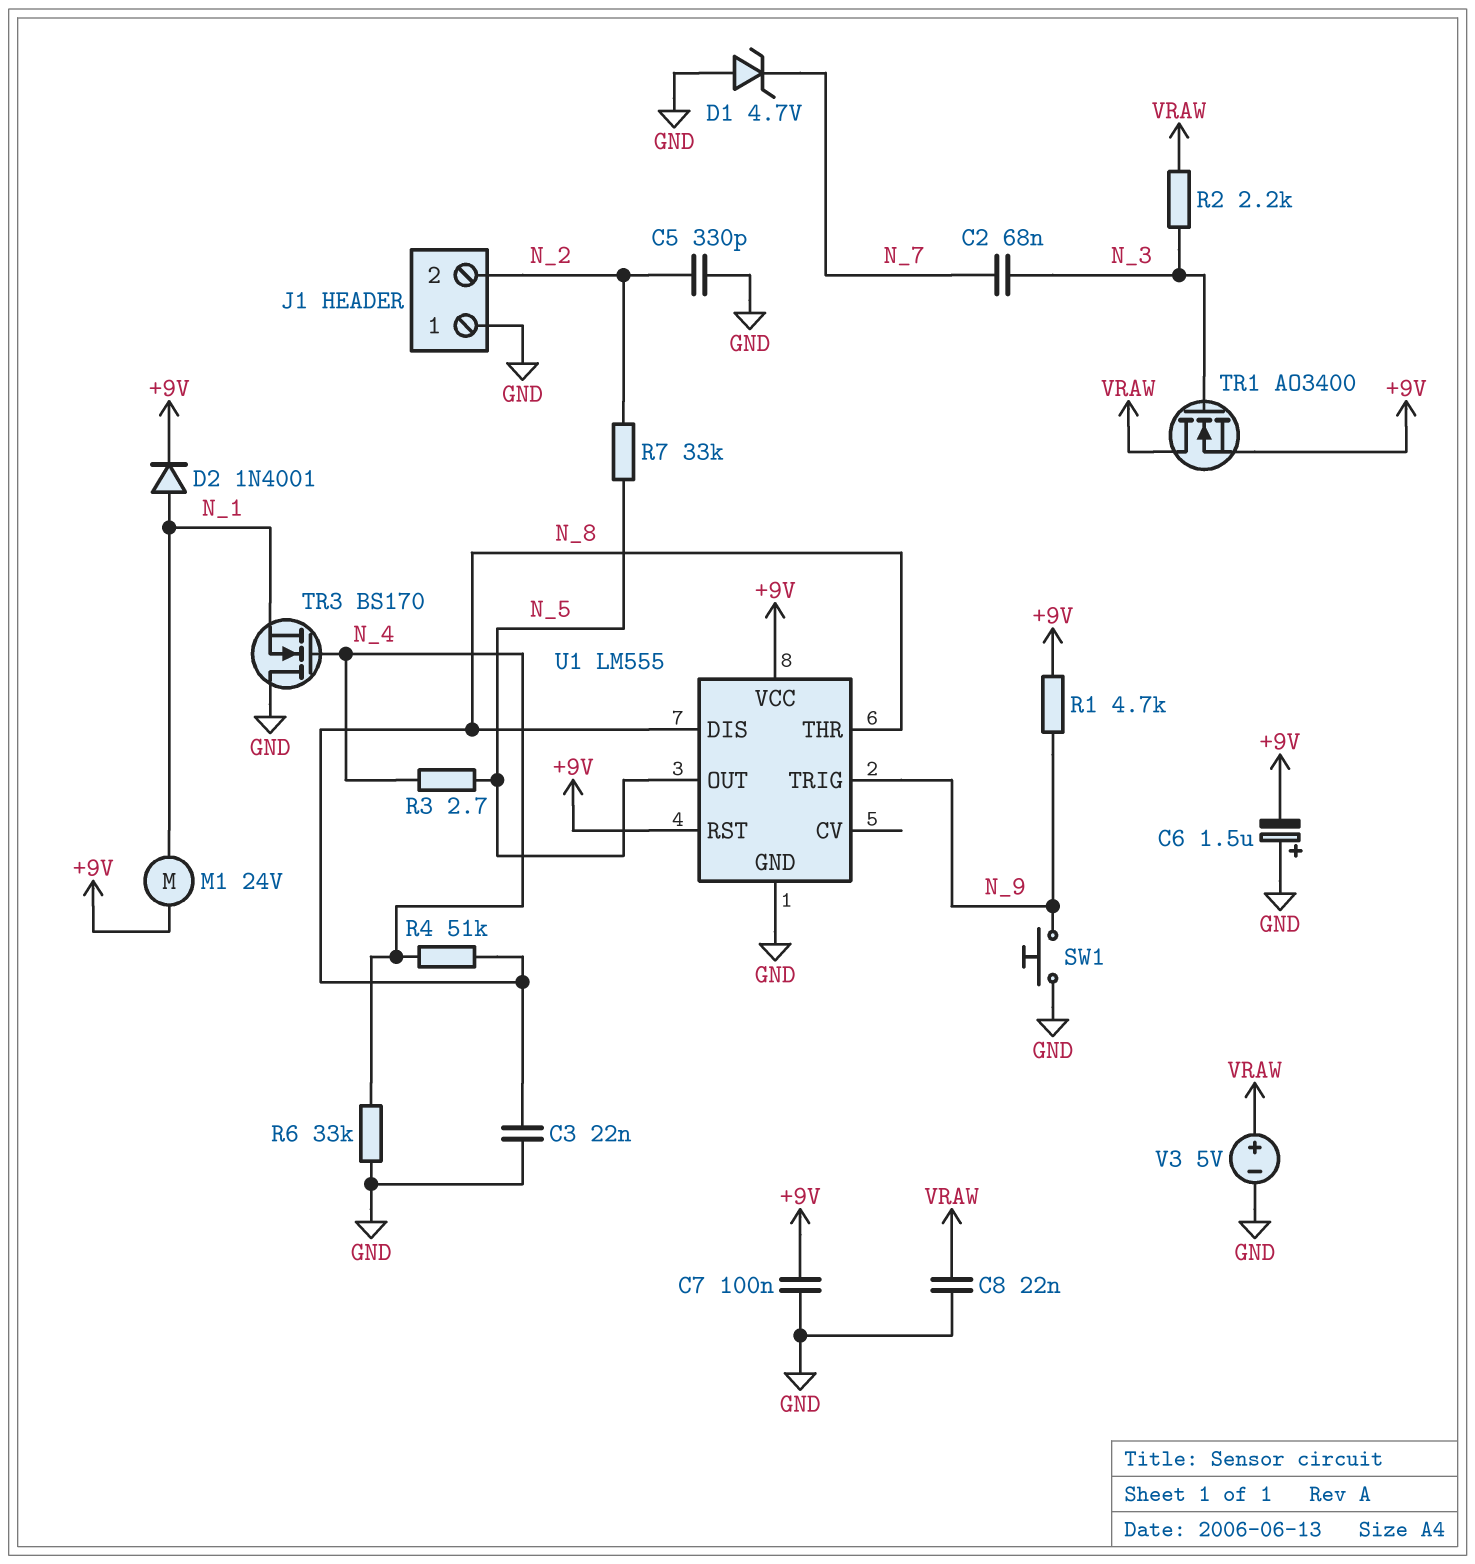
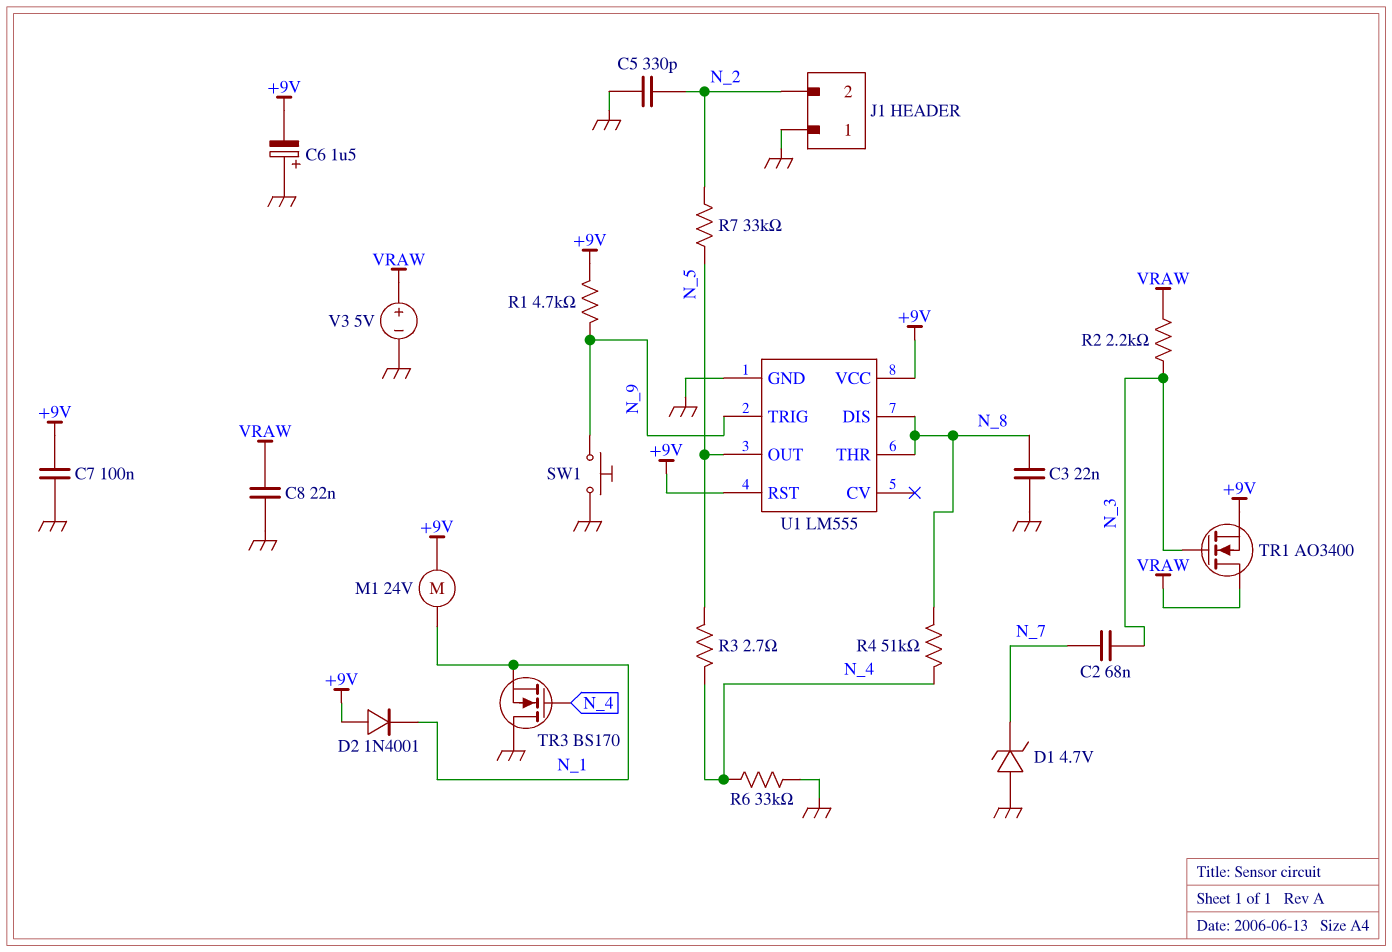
D2: diode 1N4001 (A N_1, K +9V) -> diode 1N4001 (A +9V, K N_1)

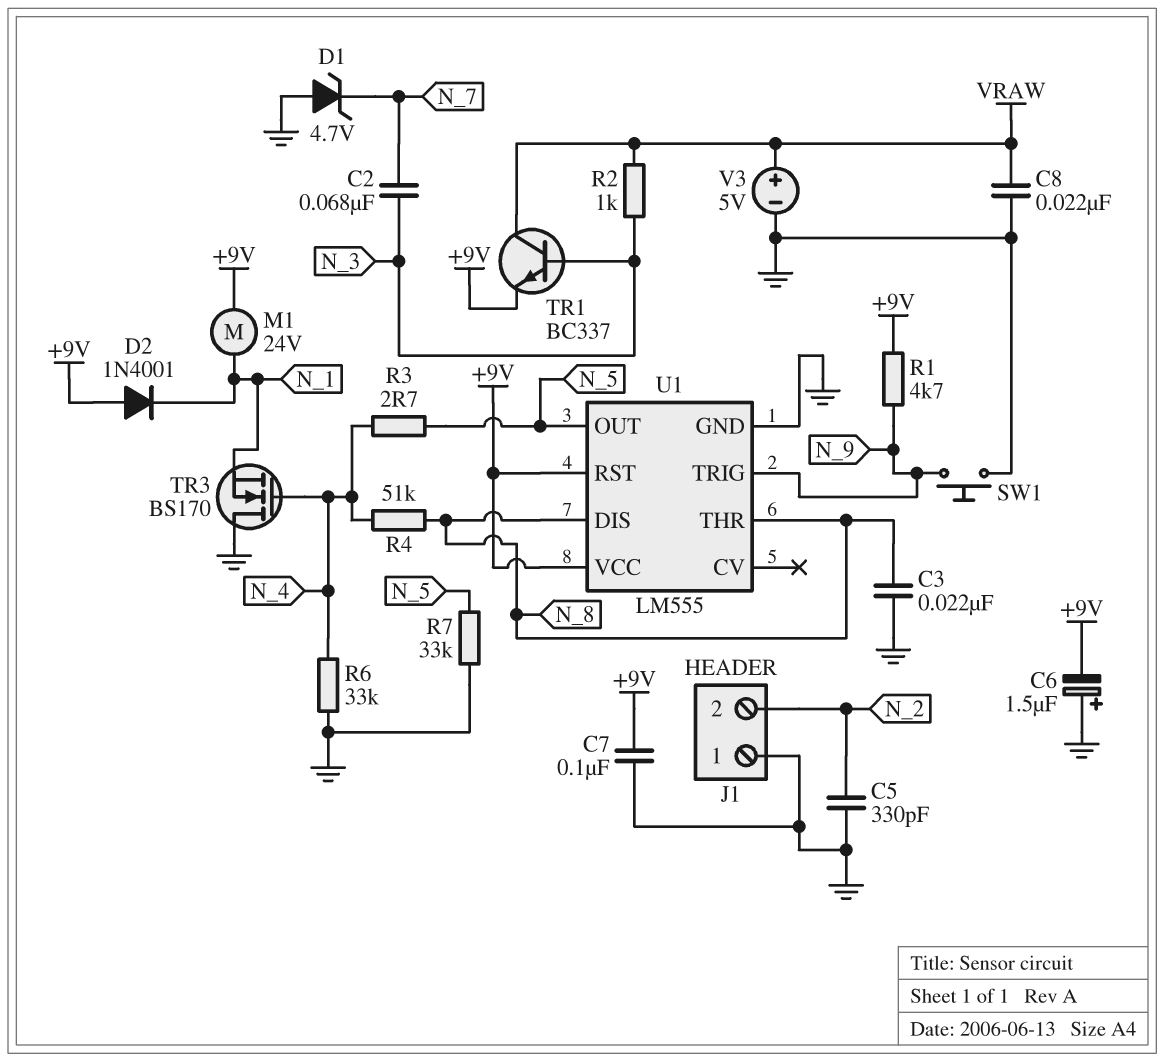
R2: 2.2k (N_3, VRAW) -> 1k (N_3, VRAW)
R7: 33k (N_2, N_5) -> 33k (GND, N_5)
TR1: NMOS AO3400 (G N_3, D VRAW, S +9V) -> NPN BC337 (B N_3, C VRAW, E +9V)

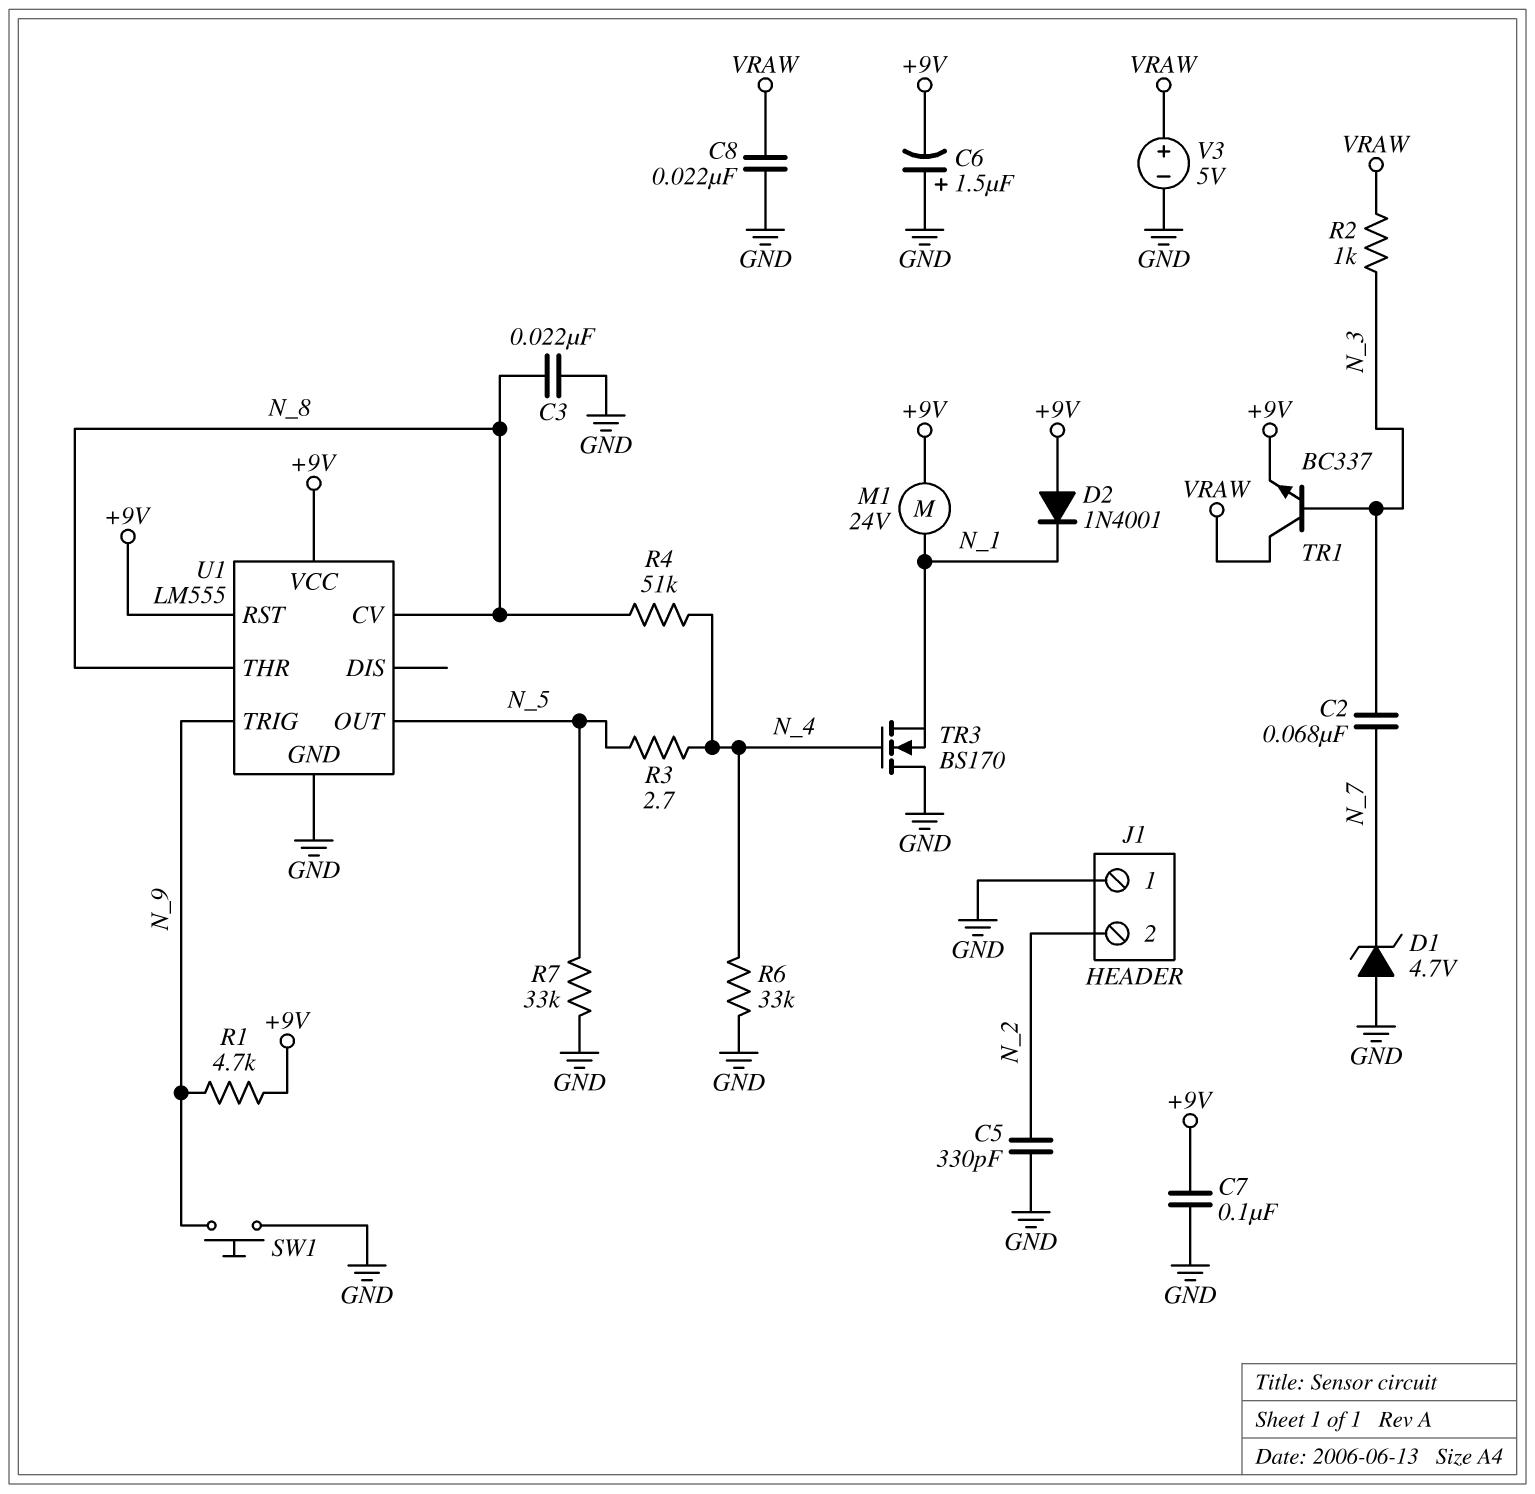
U1 pin CV: none -> N_8
U1 pin DIS: N_8 -> none

